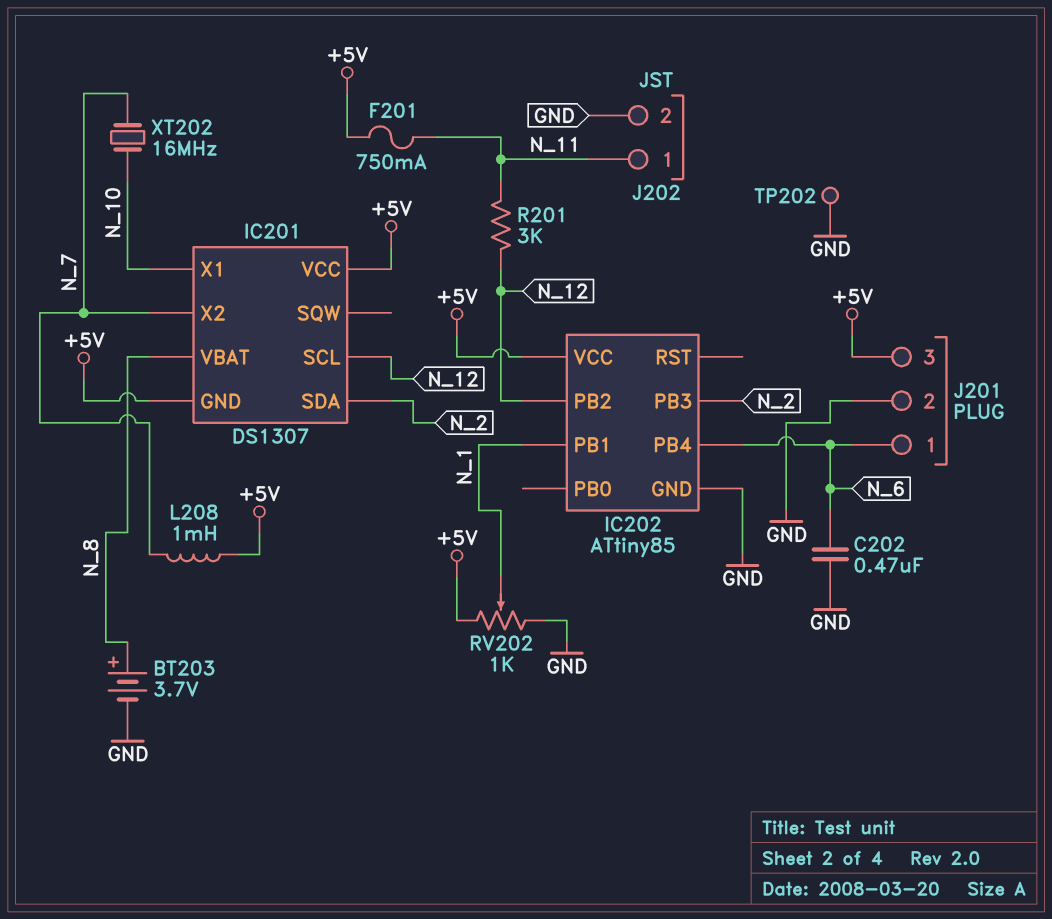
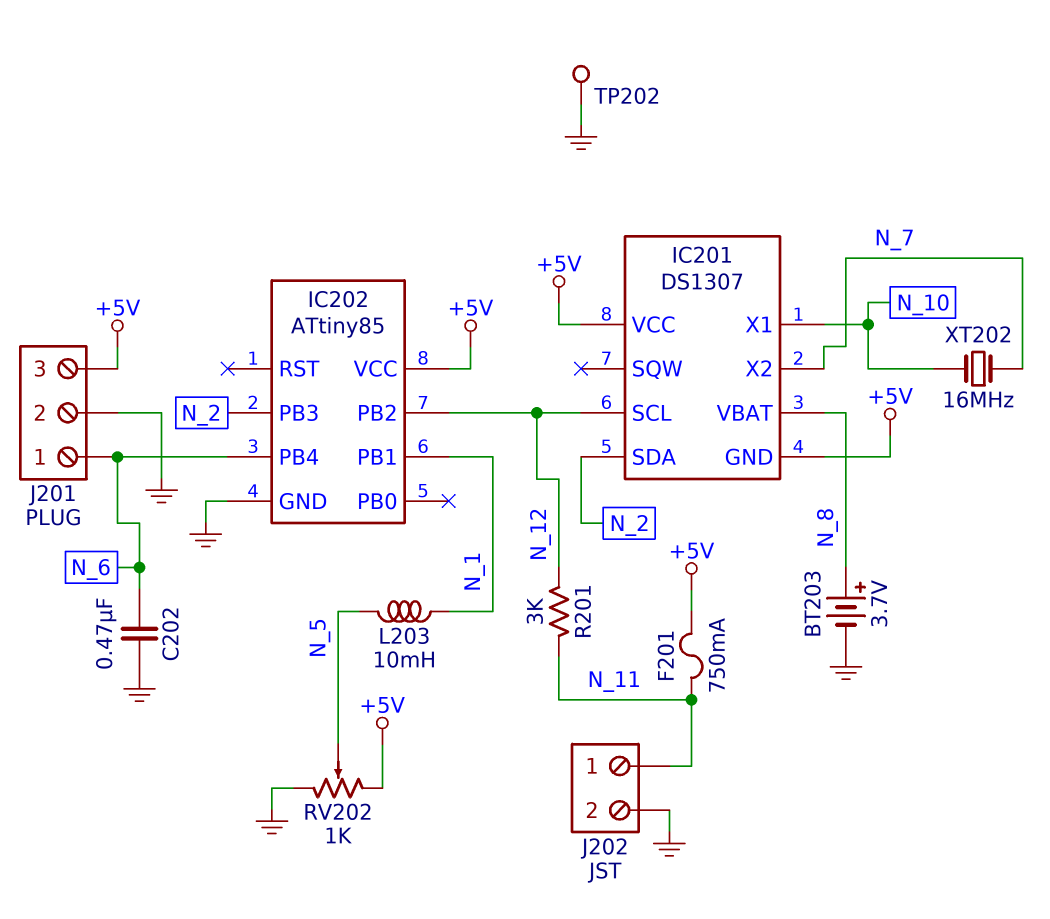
L203: none -> 10mH (N_1, N_5)
L208: 1mH (+5V, N_7) -> none
RV202: 1k (+5V, GND, wiper N_1) -> 1k (+5V, GND, wiper N_5)

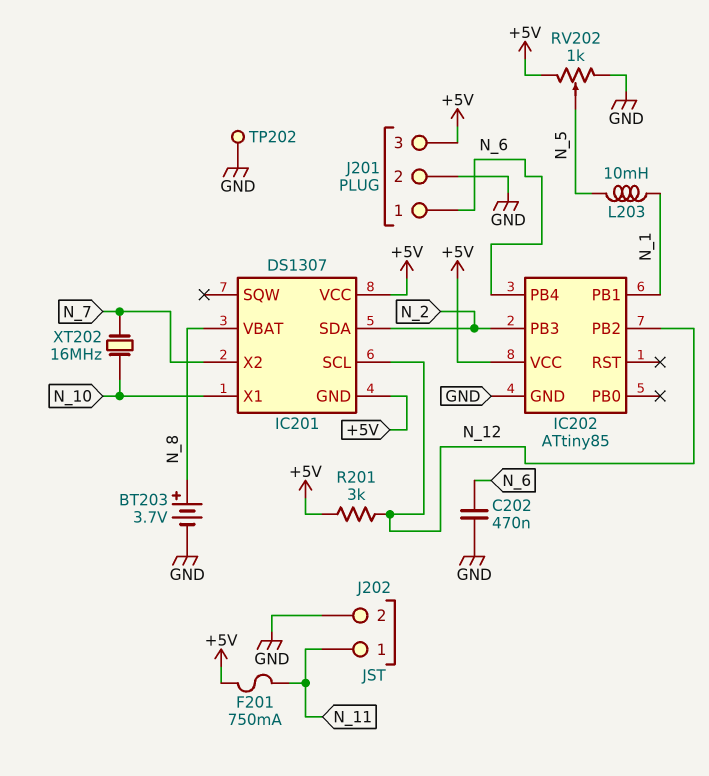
R201: 3k (N_11, N_12) -> 3k (+5V, N_12)

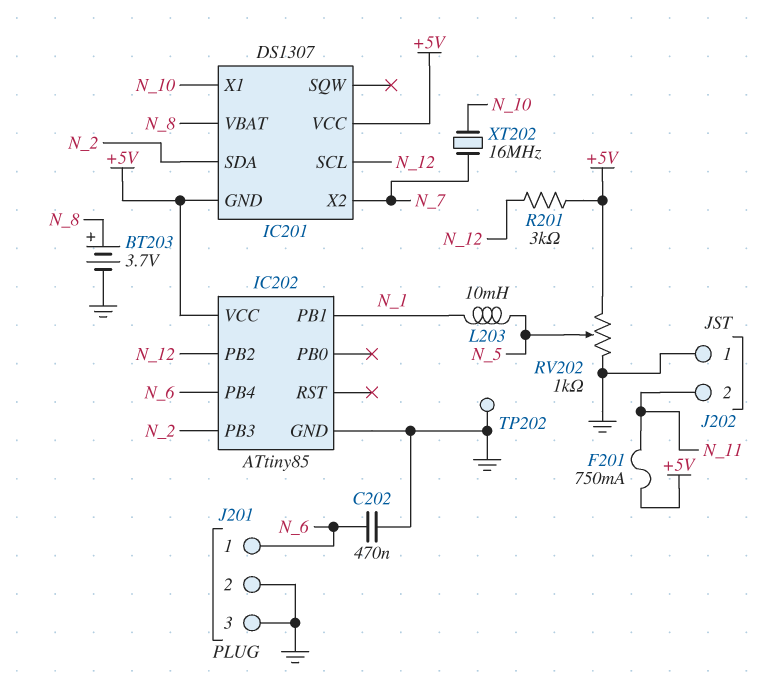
J201 pin 3: +5V -> GND
J202 pin 1: N_11 -> GND
J202 pin 2: GND -> N_11

